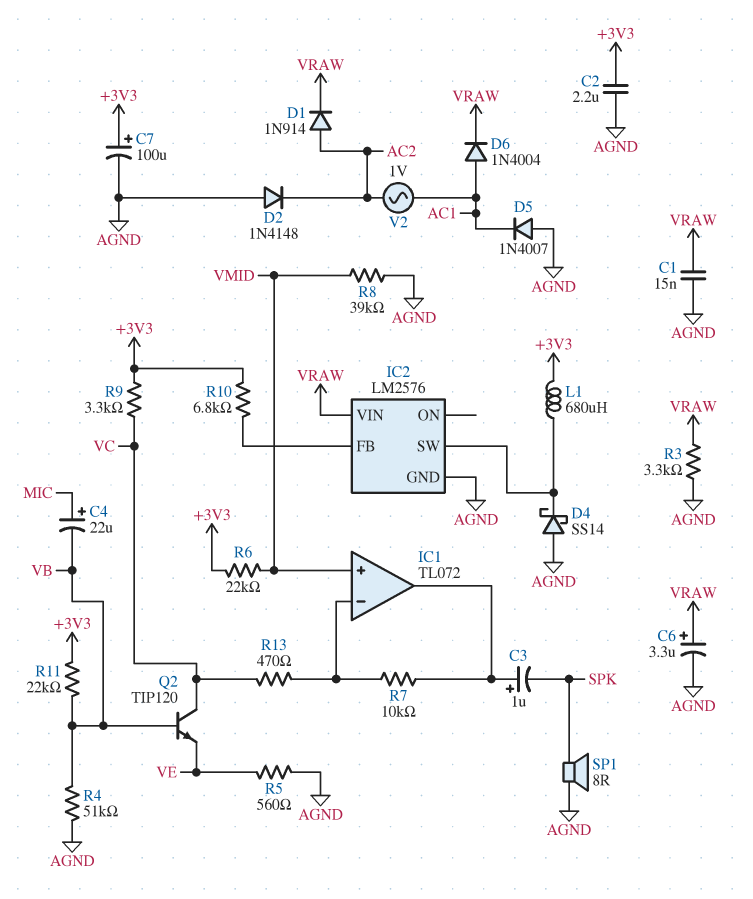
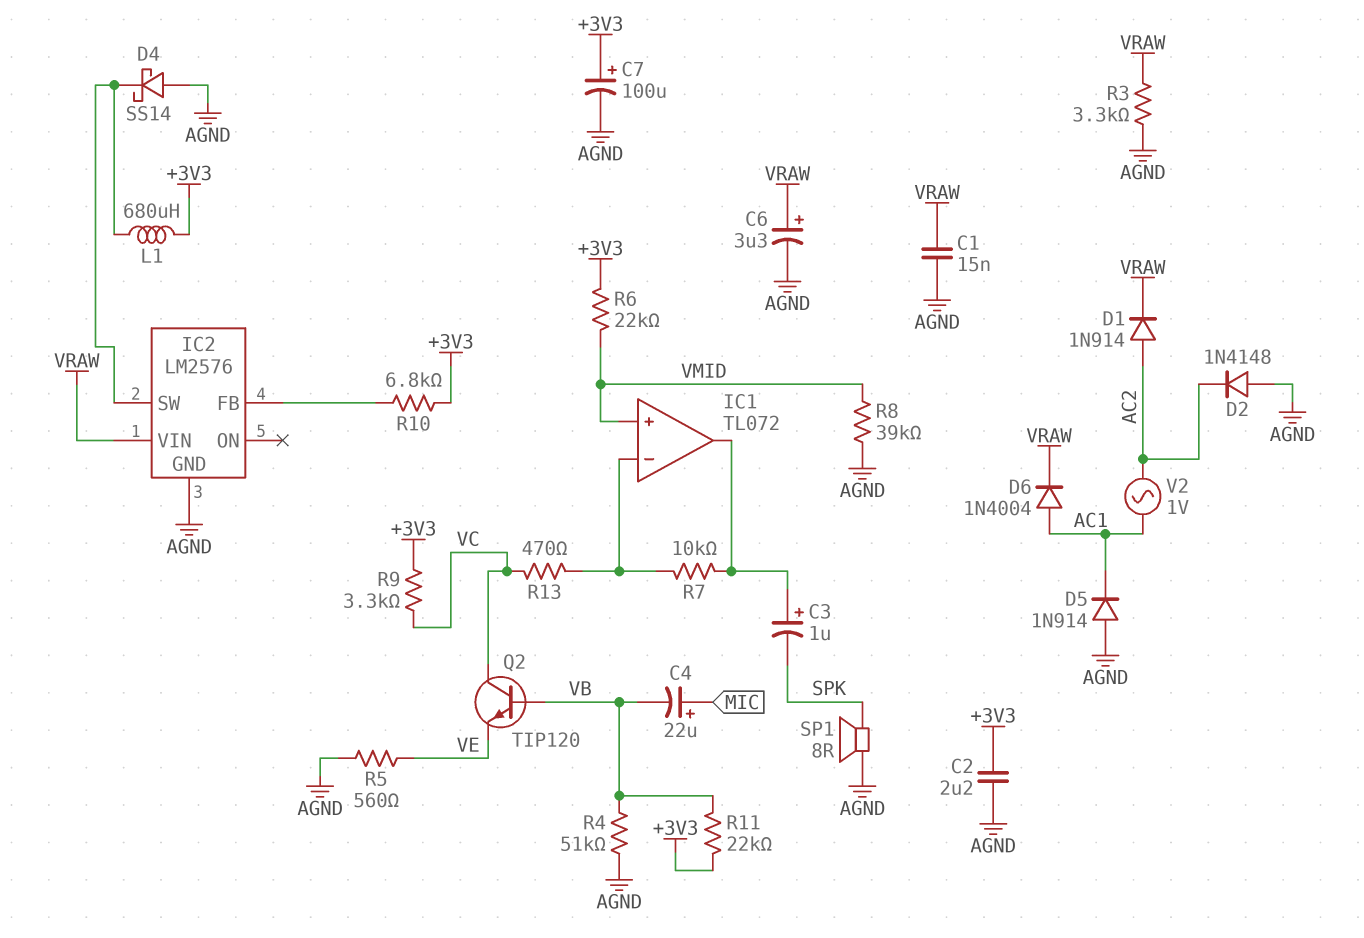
D5: diode 1N4007 (A AGND, K AC1) -> diode 1N914 (A AGND, K AC1)

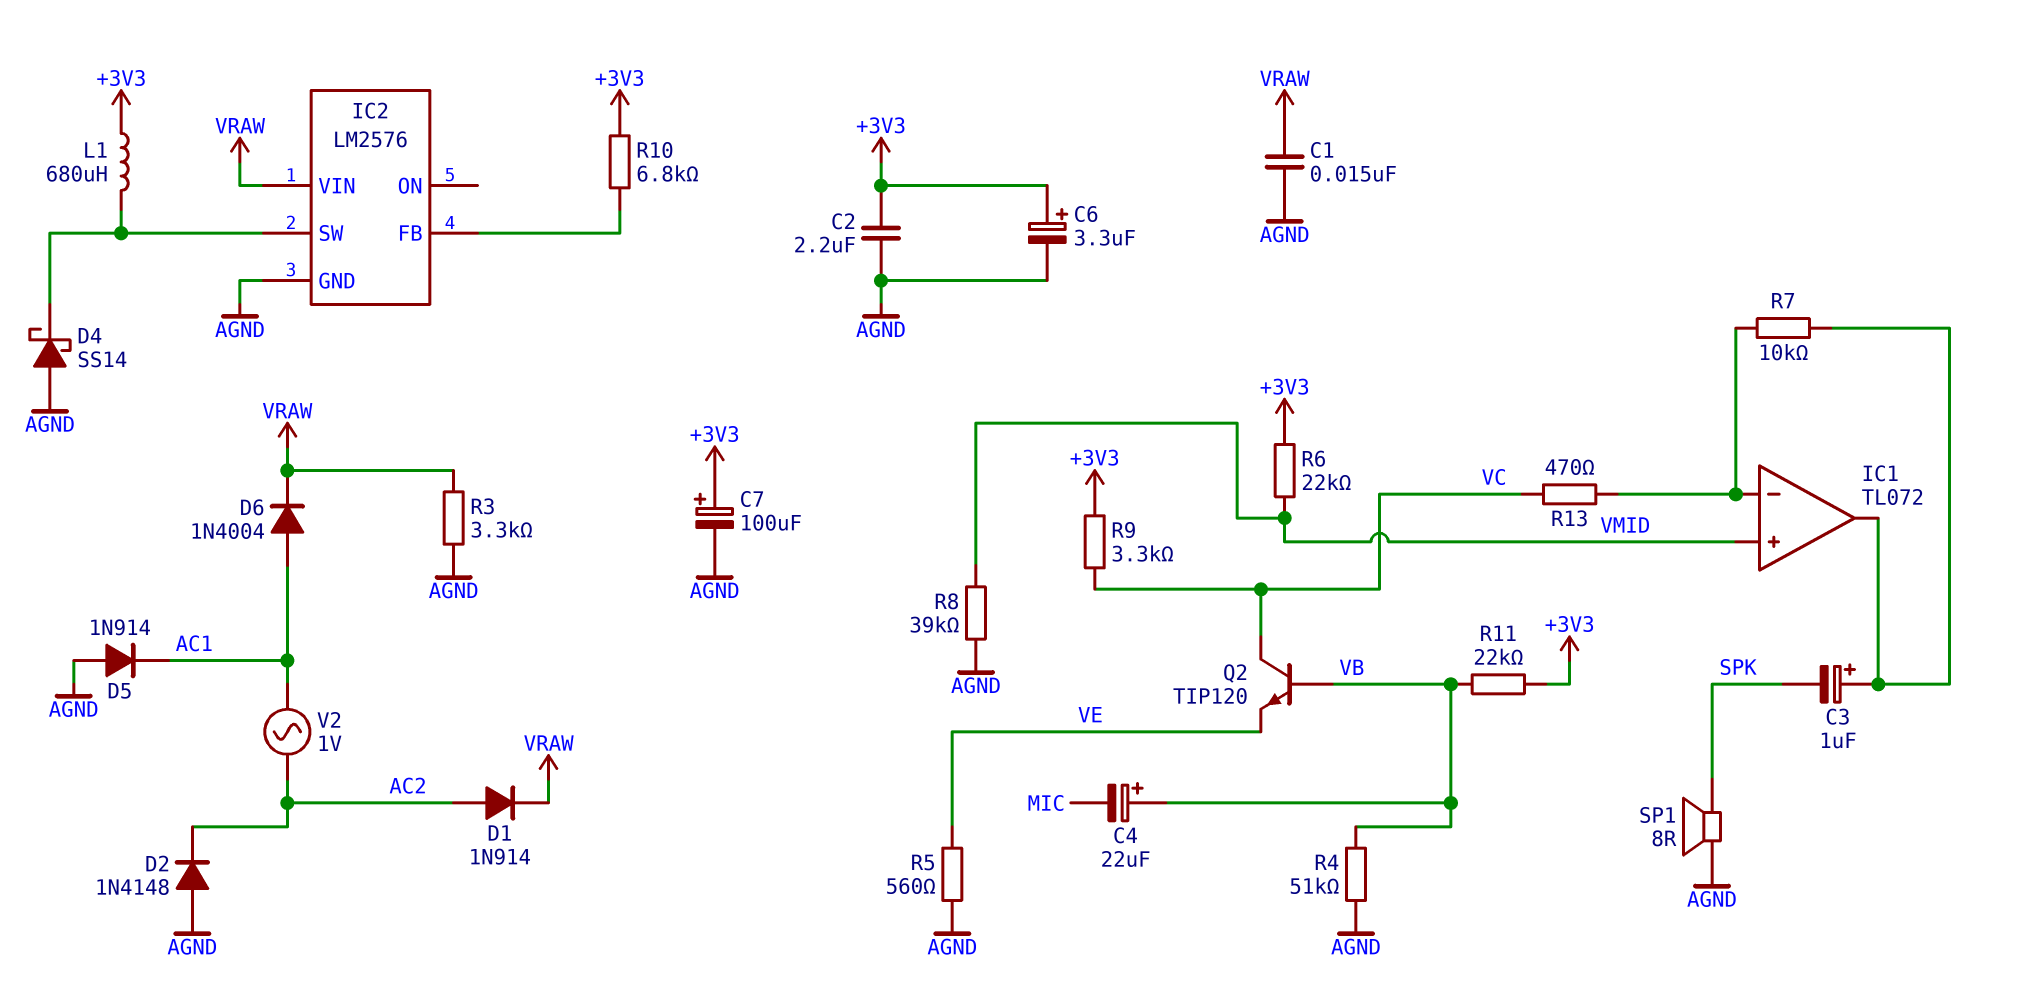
C4: 22uF (plus MIC, minus VB) -> 22uF (plus VB, minus MIC)
C6: 3.3uF (plus VRAW, minus AGND) -> 3.3uF (plus +3V3, minus AGND)

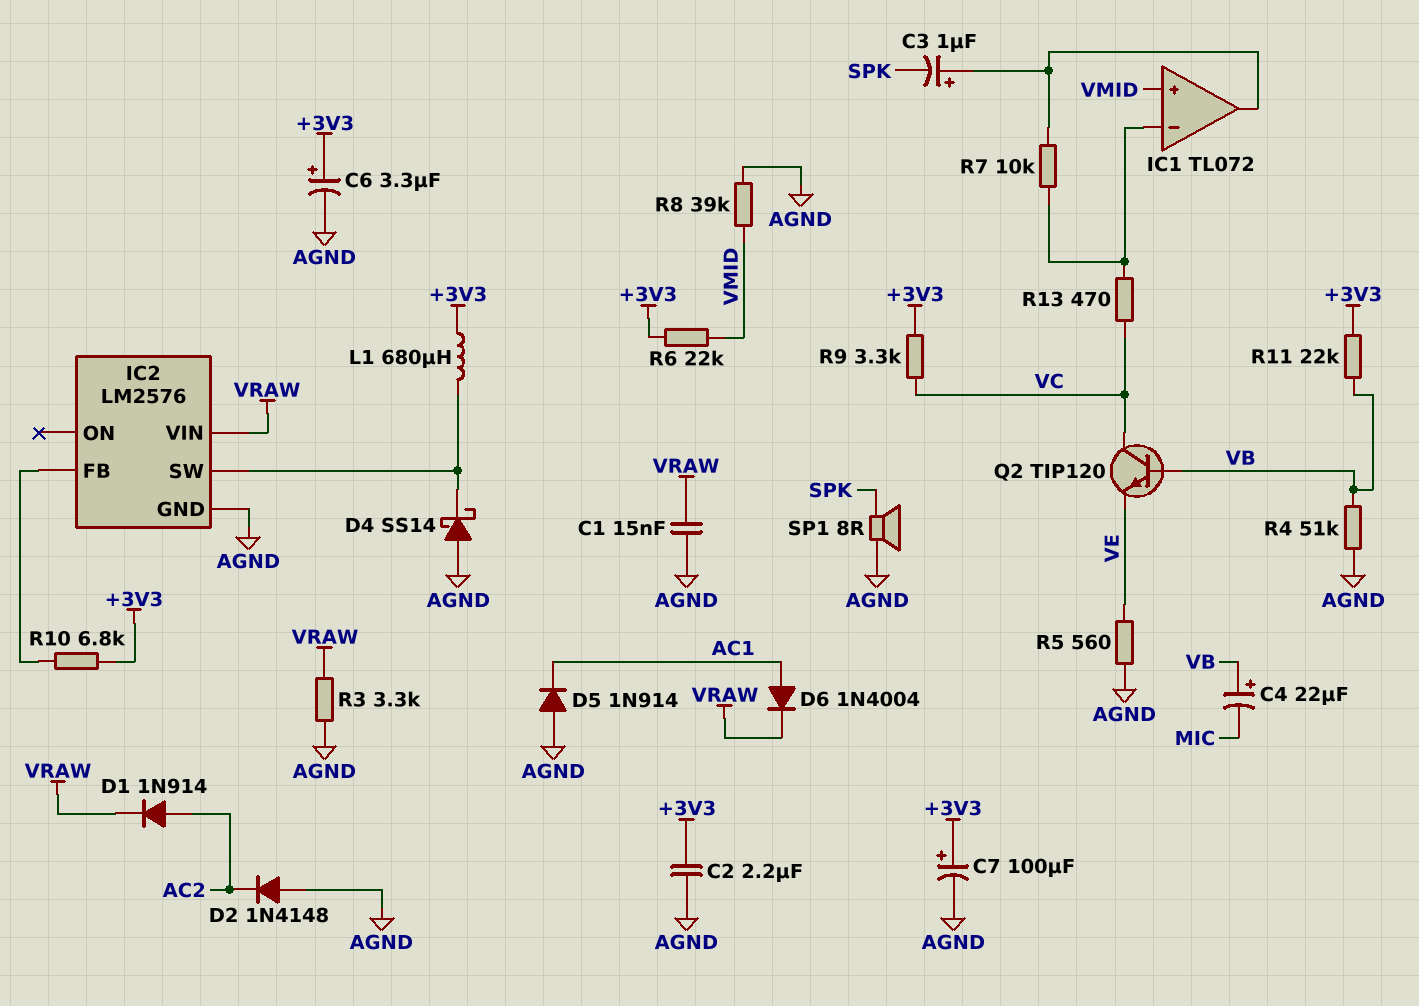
V2: AC 1V (AC1, AC2) -> none

